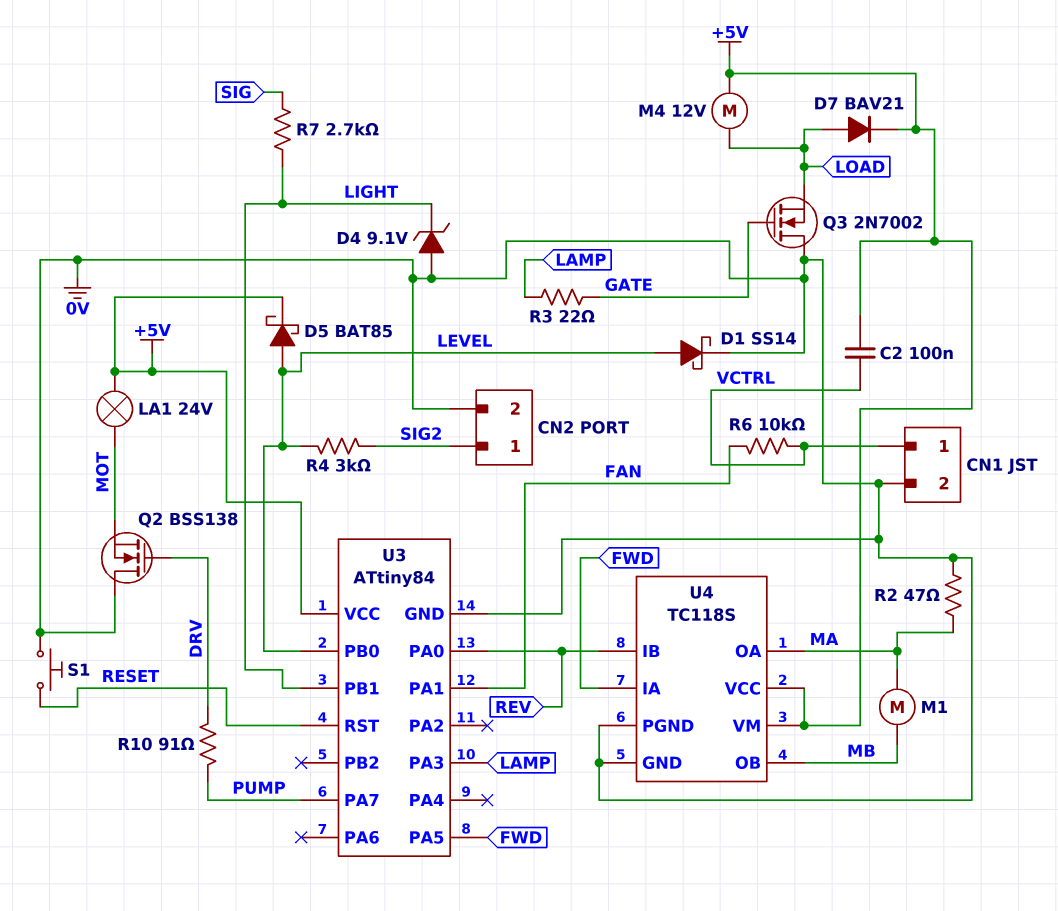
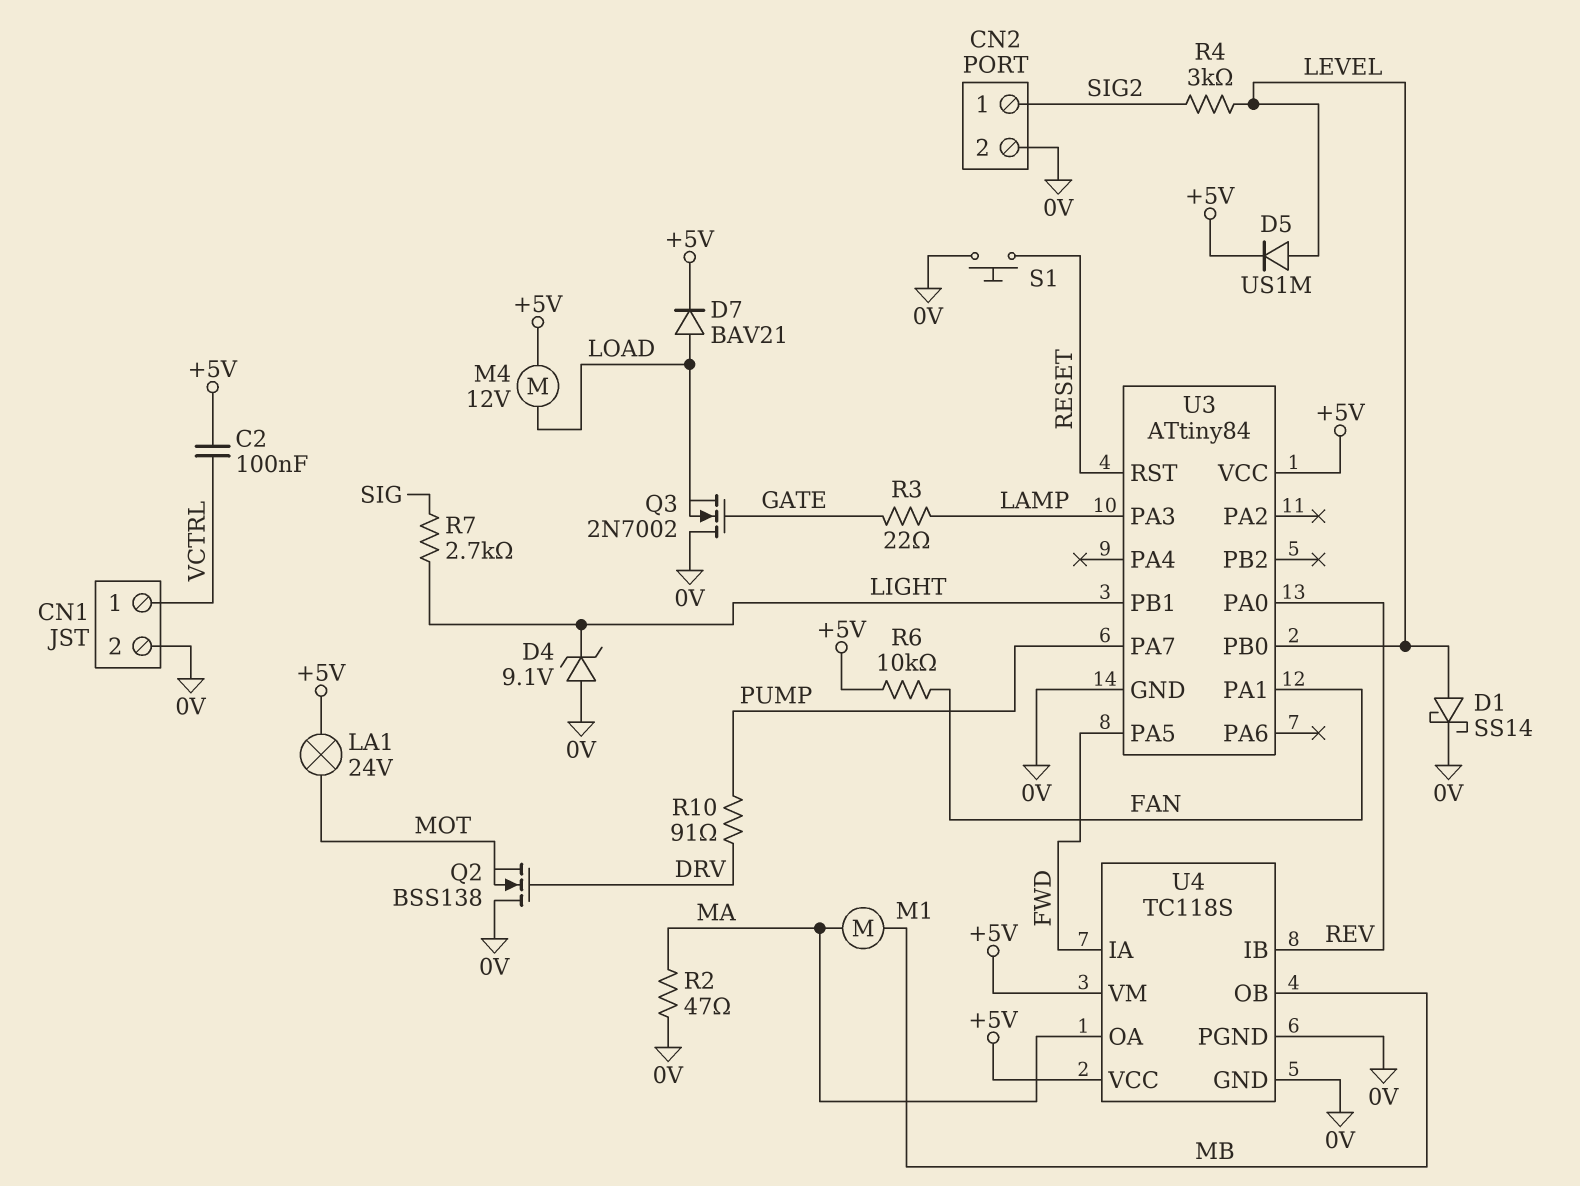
D5: schottky BAT85 (A LEVEL, K +5V) -> diode US1M (A LEVEL, K +5V)
R6: 10k (FAN, VCTRL) -> 10k (+5V, FAN)

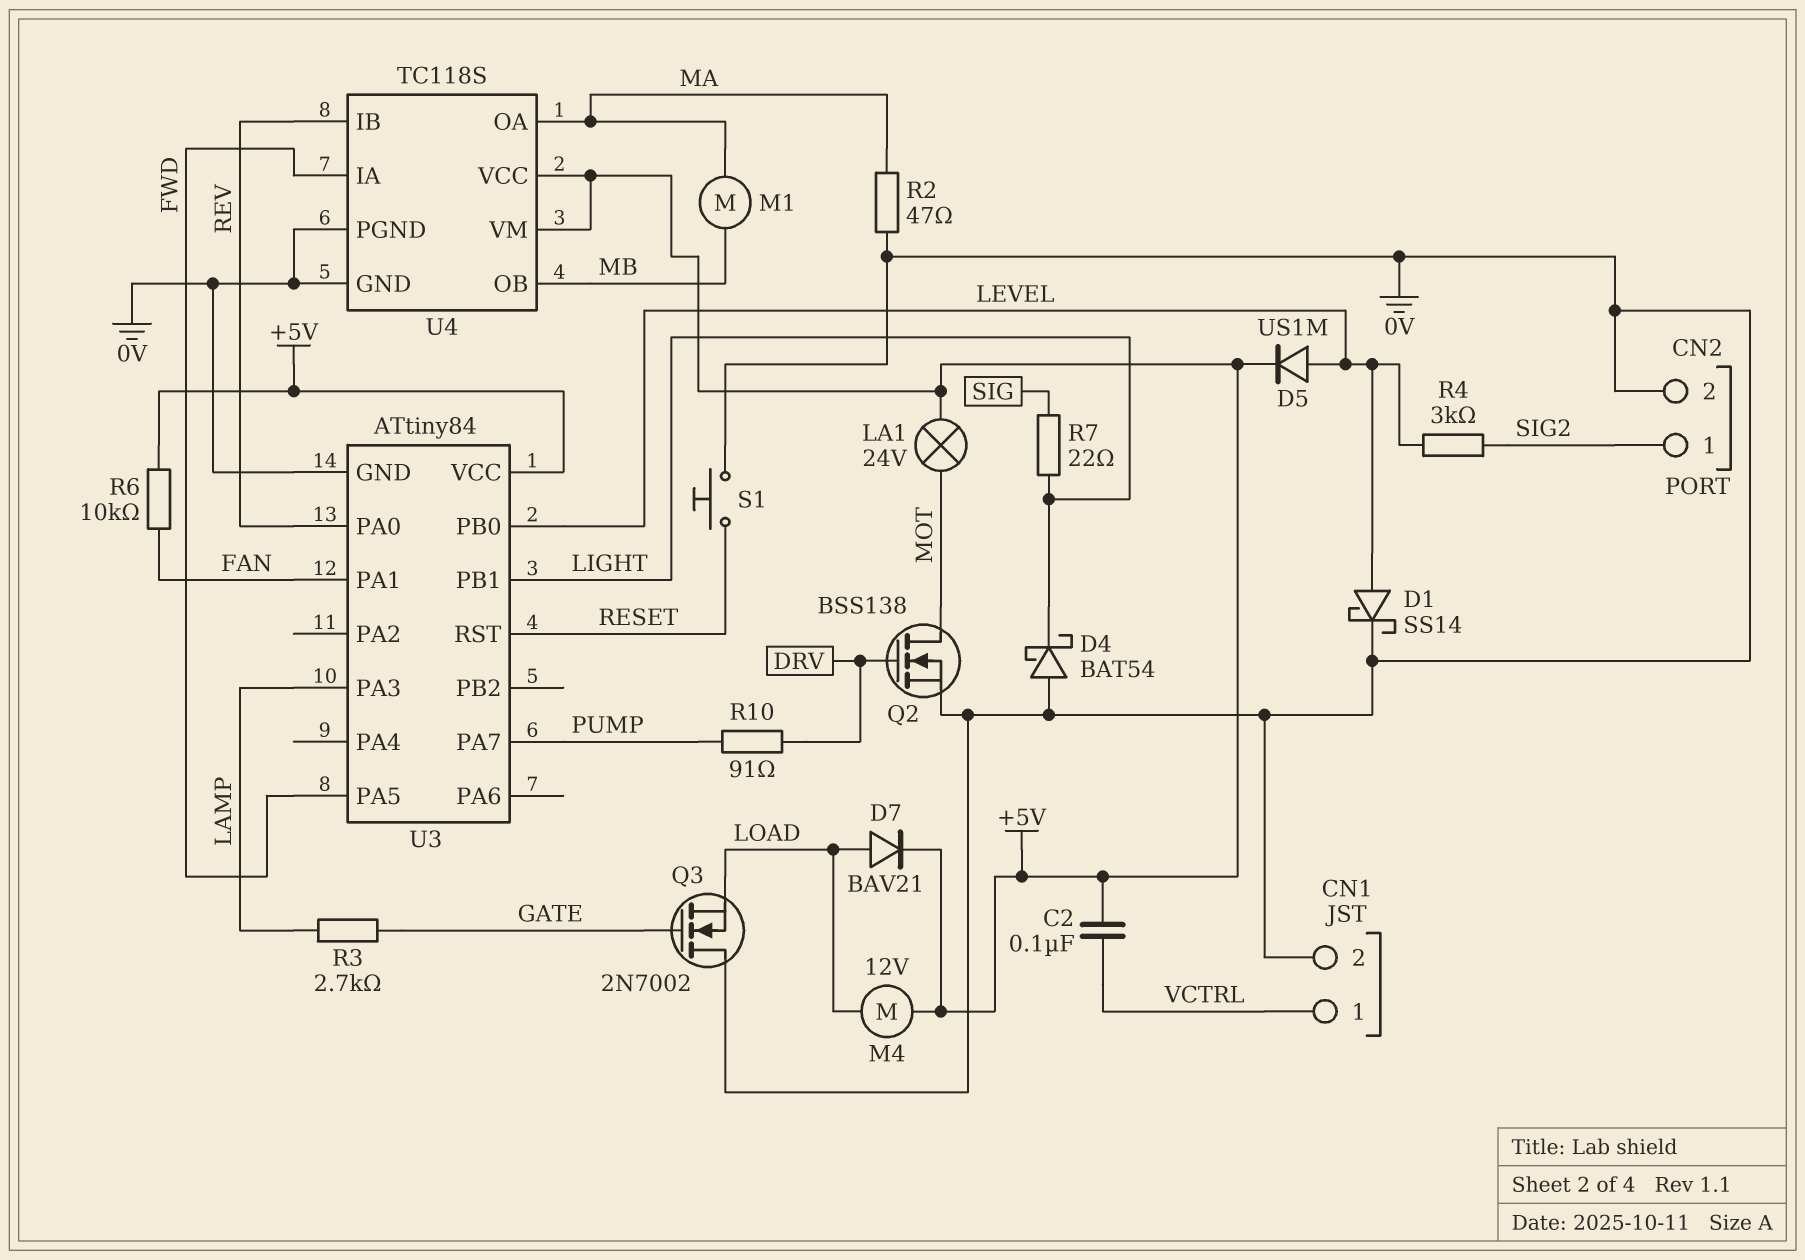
D4: zener 9.1V (A 0V, K LIGHT) -> schottky BAT54 (A 0V, K LIGHT)
Q2: NMOS BSS138 (G DRV, D 0V, S MOT) -> NMOS BSS138 (G DRV, D MOT, S 0V)
R3: 22 (GATE, LAMP) -> 2.7k (GATE, LAMP)
R7: 2.7k (LIGHT, SIG) -> 22 (LIGHT, SIG)

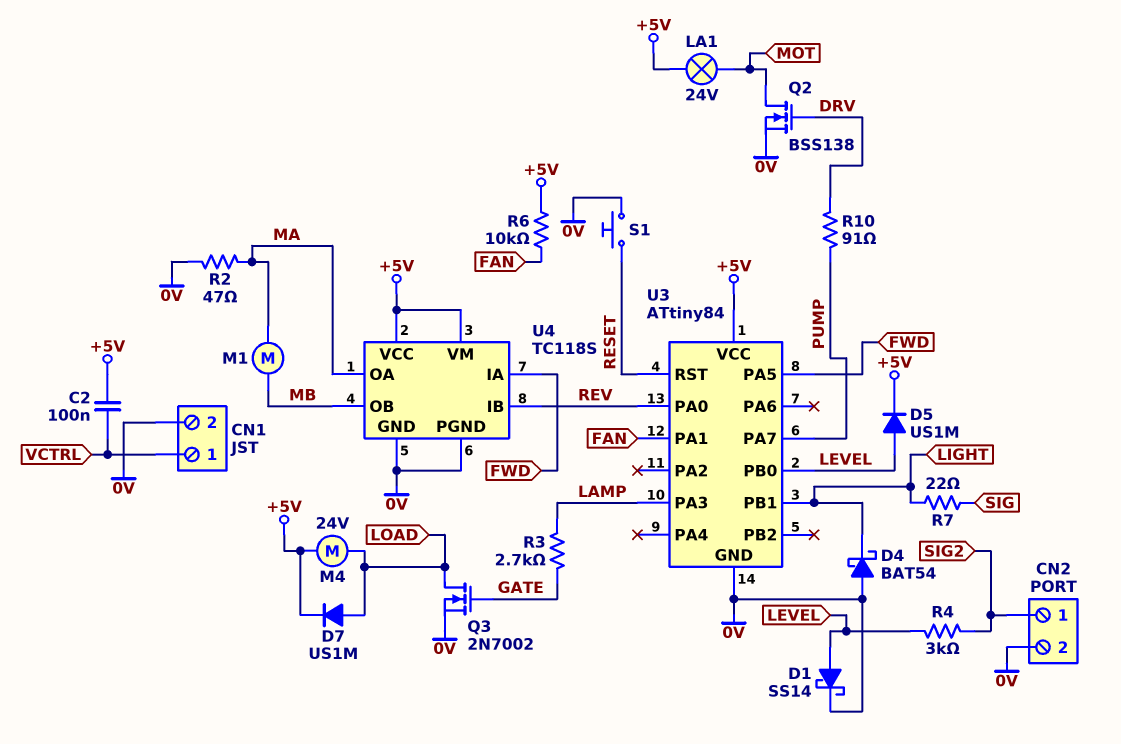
D7: diode BAV21 (A LOAD, K +5V) -> diode US1M (A LOAD, K +5V)
M4: motor 12V (+5V, LOAD) -> motor 24V (+5V, LOAD)
Q3: NMOS 2N7002 (G GATE, D 0V, S LOAD) -> NMOS 2N7002 (G GATE, D LOAD, S 0V)

